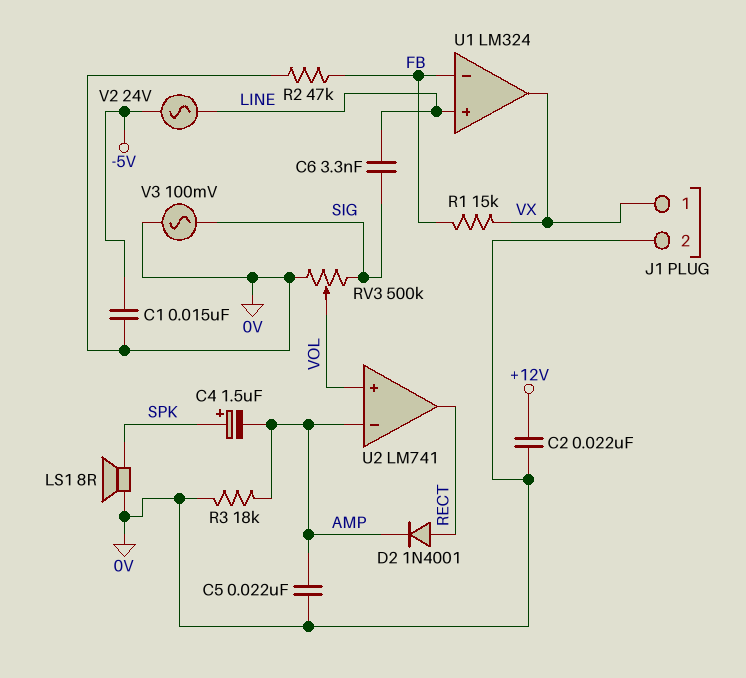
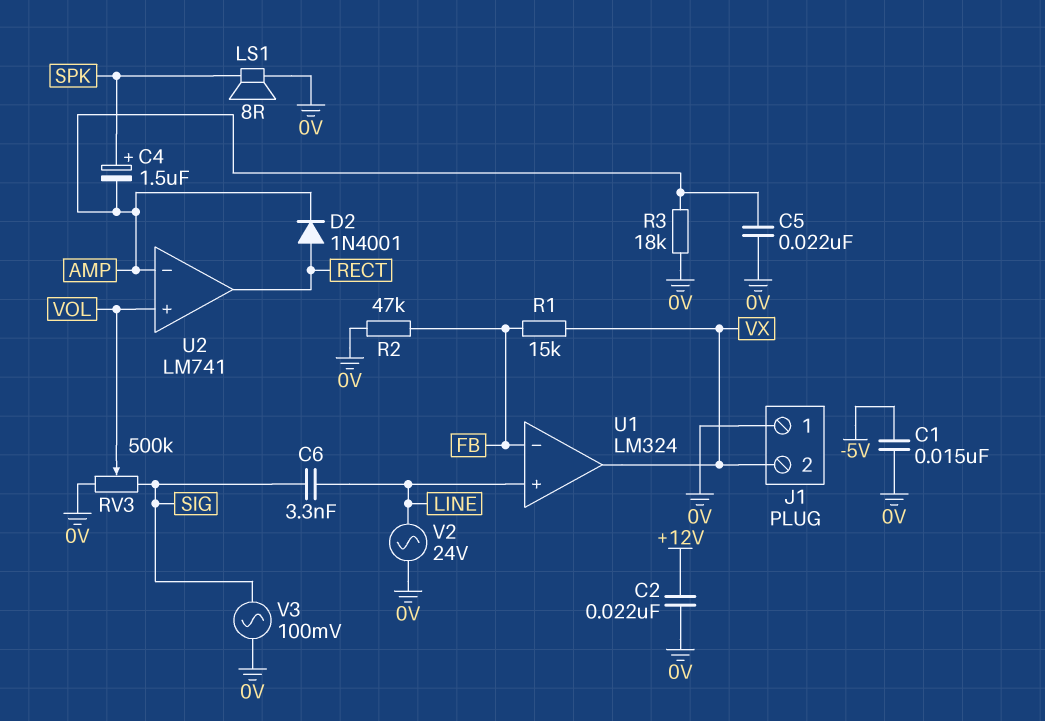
J1 pin 1: VX -> 0V
J1 pin 2: 0V -> VX
V2: AC 24V (-5V, LINE) -> AC 24V (0V, LINE)

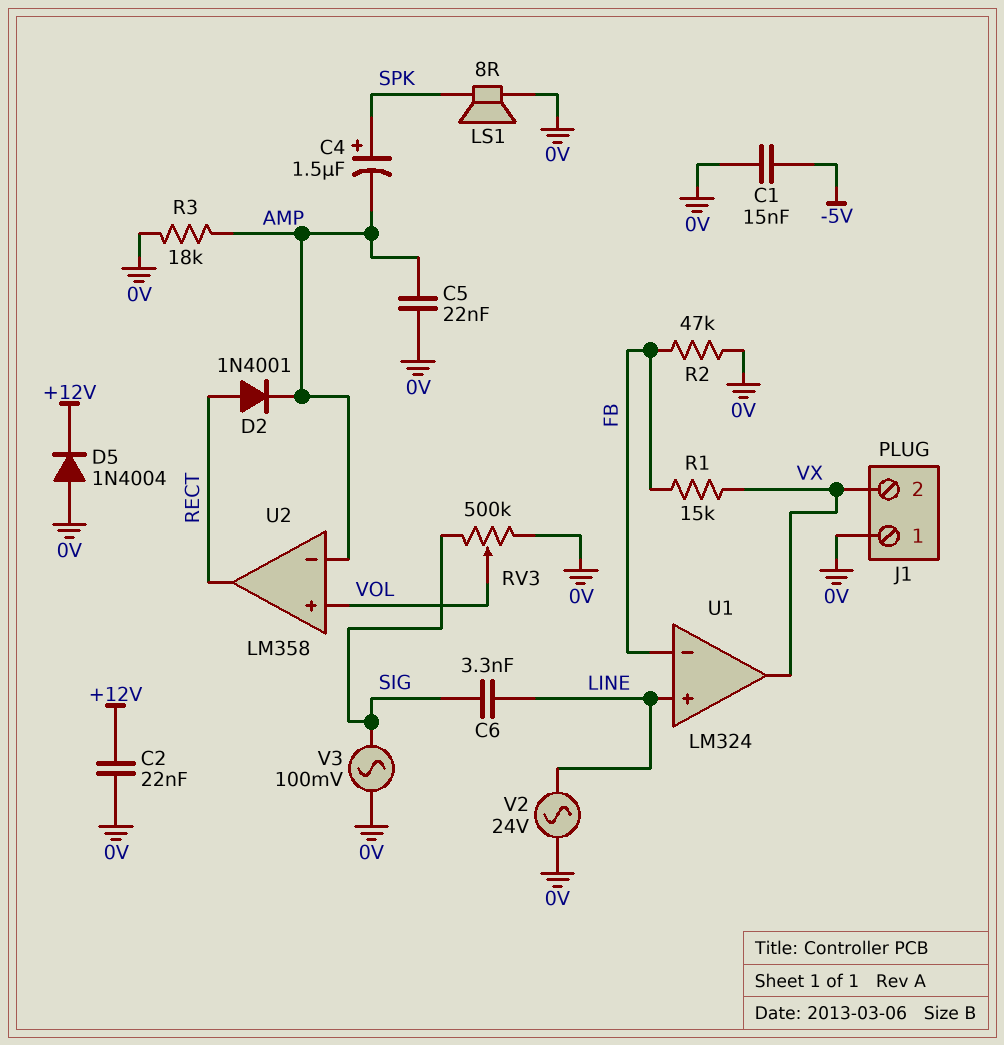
D5: none -> diode 1N4004 (A 0V, K +12V)
U2: LM741 -> LM358

